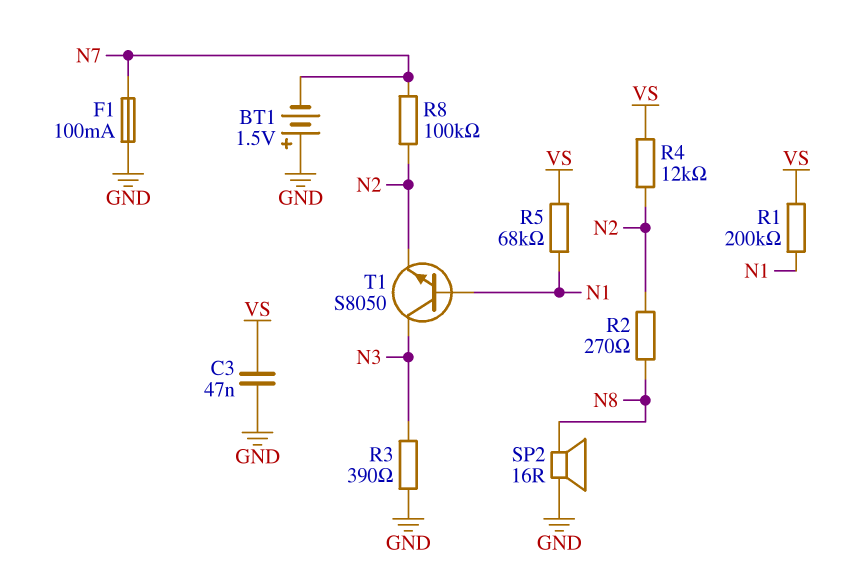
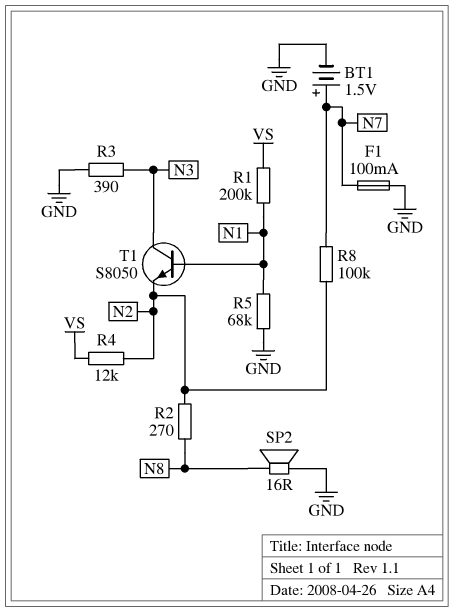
BT1: 1.5V (plus GND, minus N7) -> 1.5V (plus N7, minus GND)
C3: 47nF (GND, VS) -> none
R5: 68k (N1, VS) -> 68k (GND, N1)

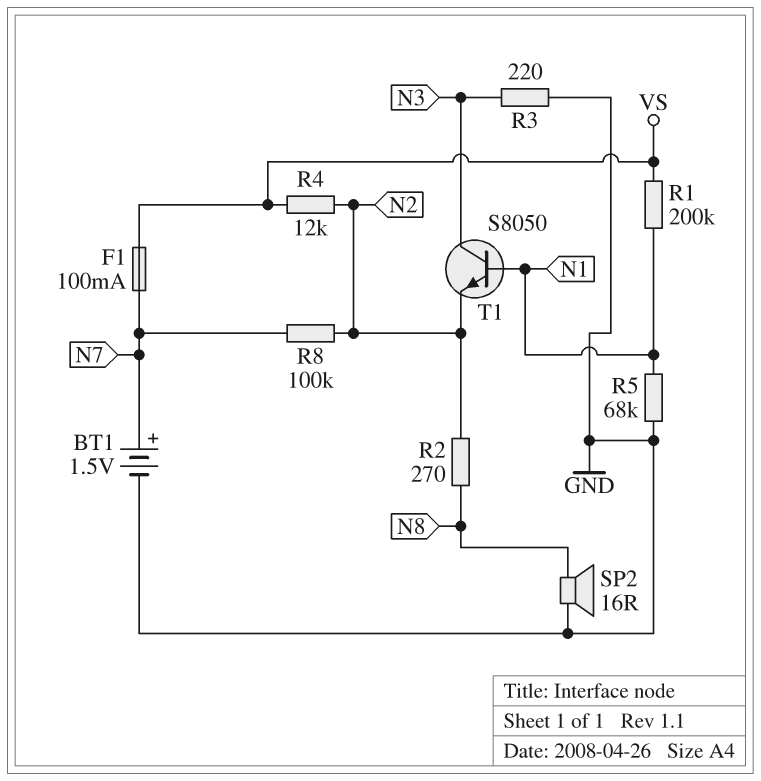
F1: 100mA (GND, N7) -> 100mA (N7, VS)
R3: 390 (GND, N3) -> 220 (GND, N3)

